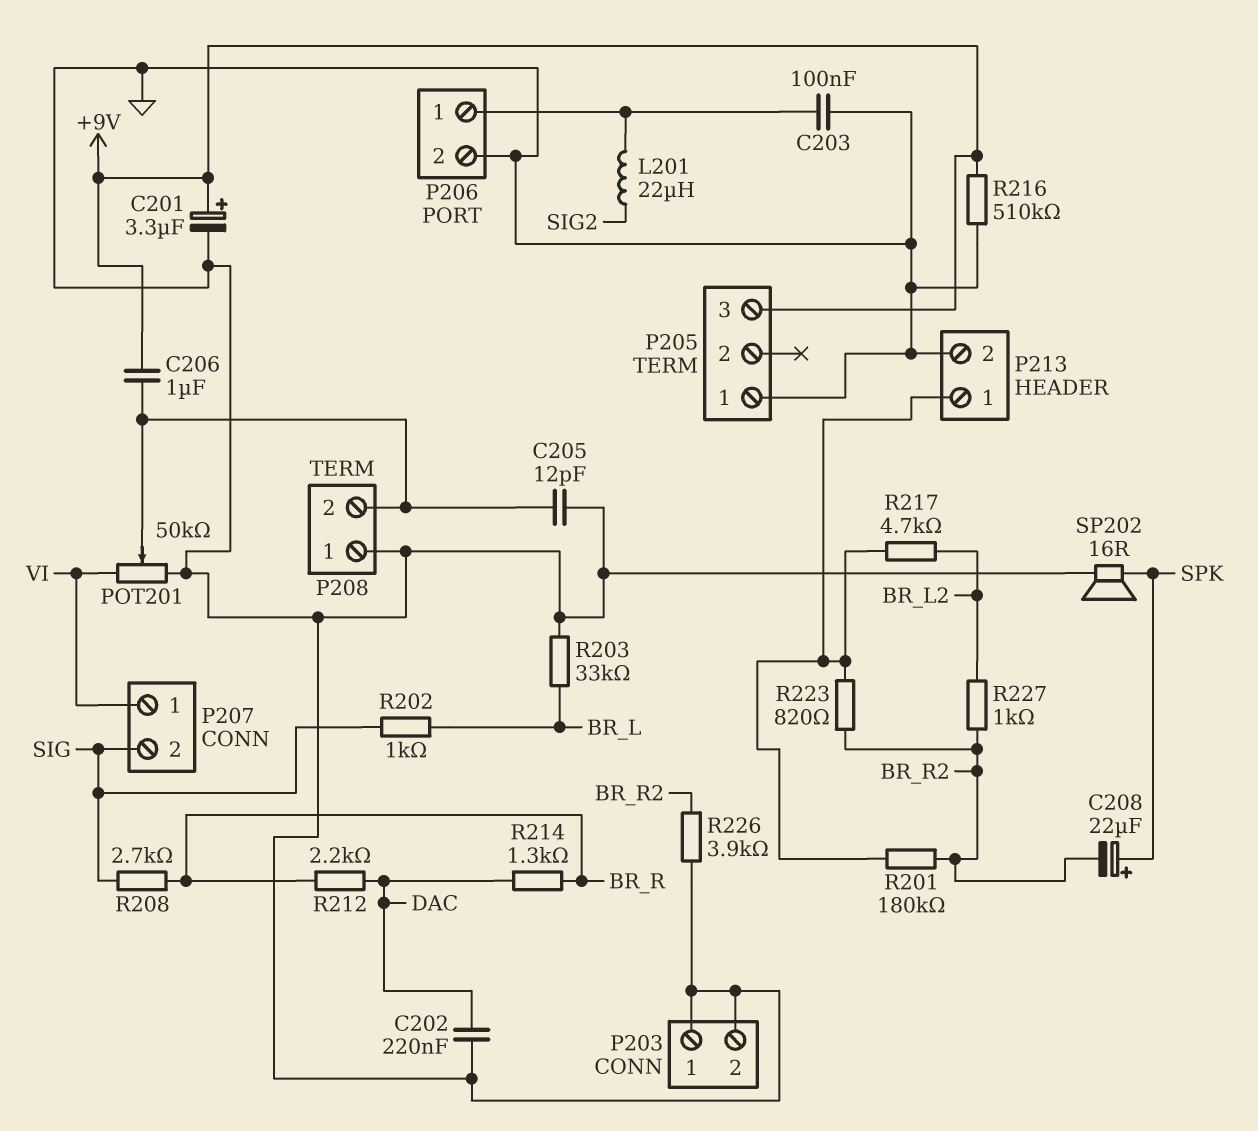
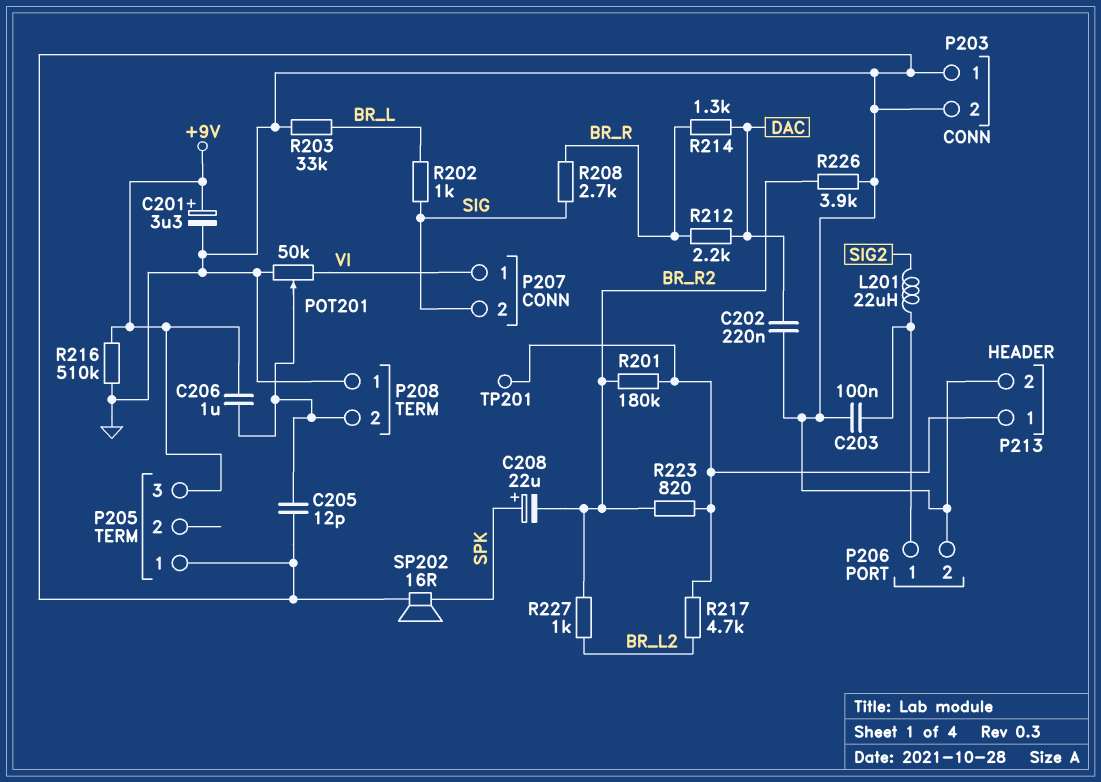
TP201: none -> test point (P213/1)

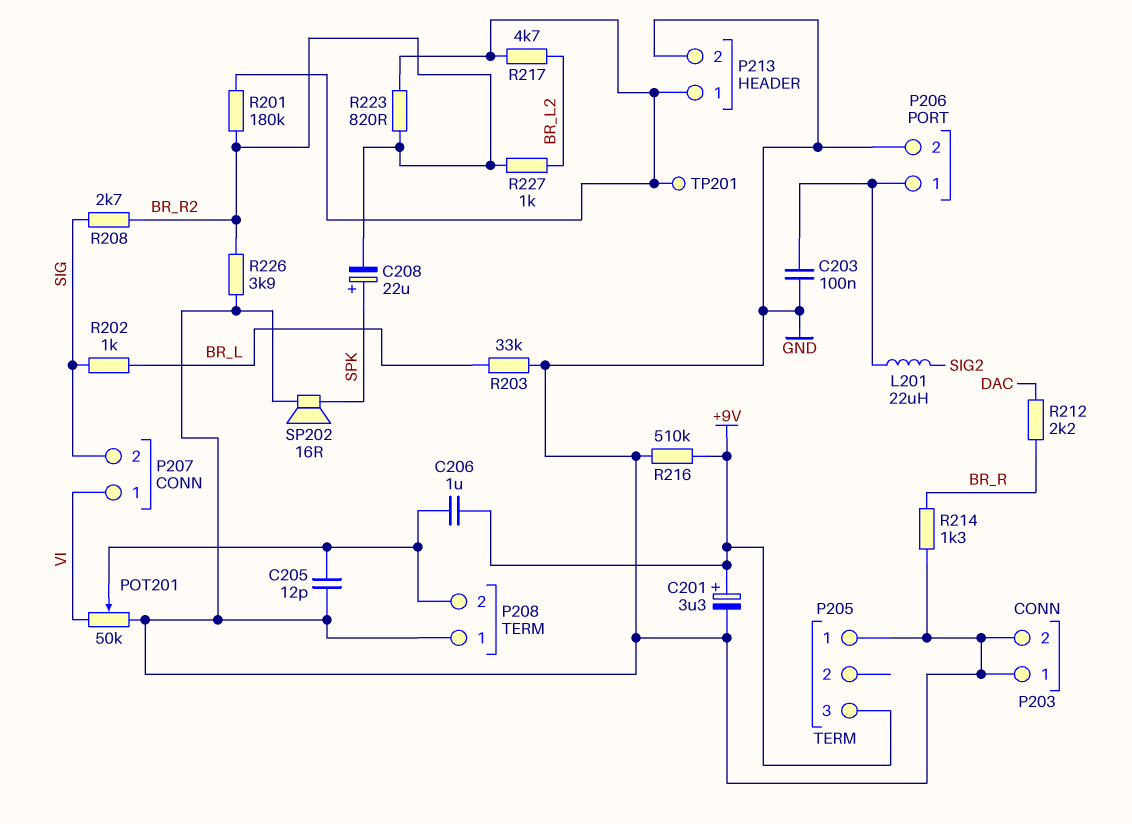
C202: 220nF (DAC, GND) -> none
R208: 2.7k (BR_R, SIG) -> 2.7k (BR_R2, SIG)
R214: 1.3k (BR_R, DAC) -> 1.3k (BR_R, GND)

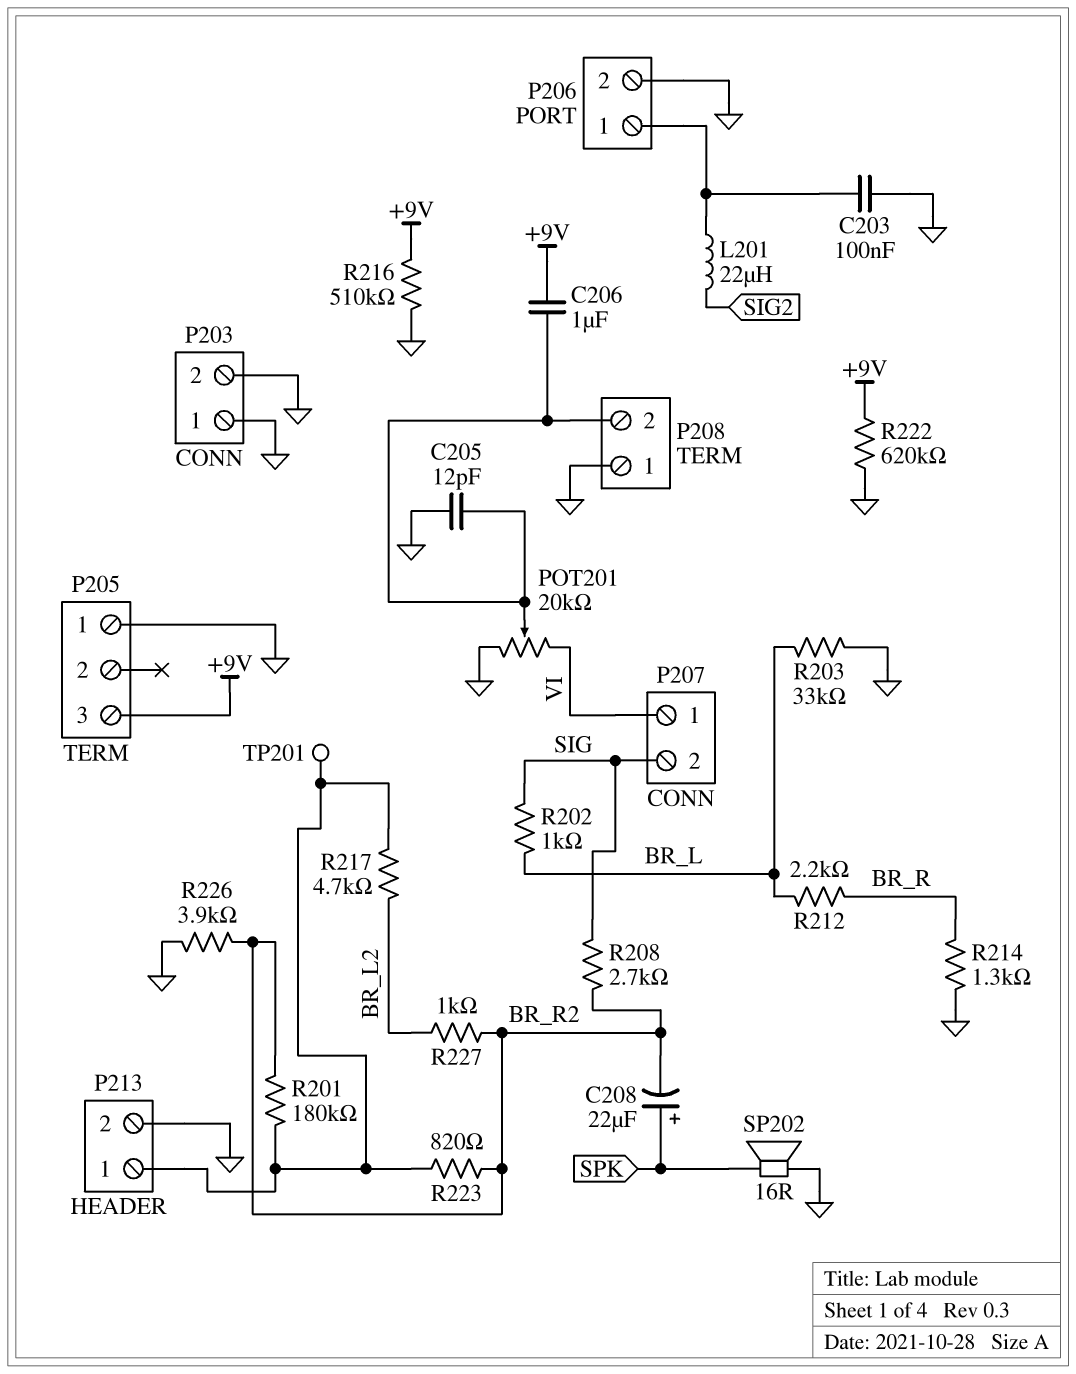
C201: 3.3uF (plus +9V, minus GND) -> none
POT201: 50k (GND, VI, wiper P208/2) -> 20k (GND, VI, wiper P208/2)
R212: 2.2k (BR_R, DAC) -> 2.2k (BR_L, BR_R)
R222: none -> 620k (+9V, GND)

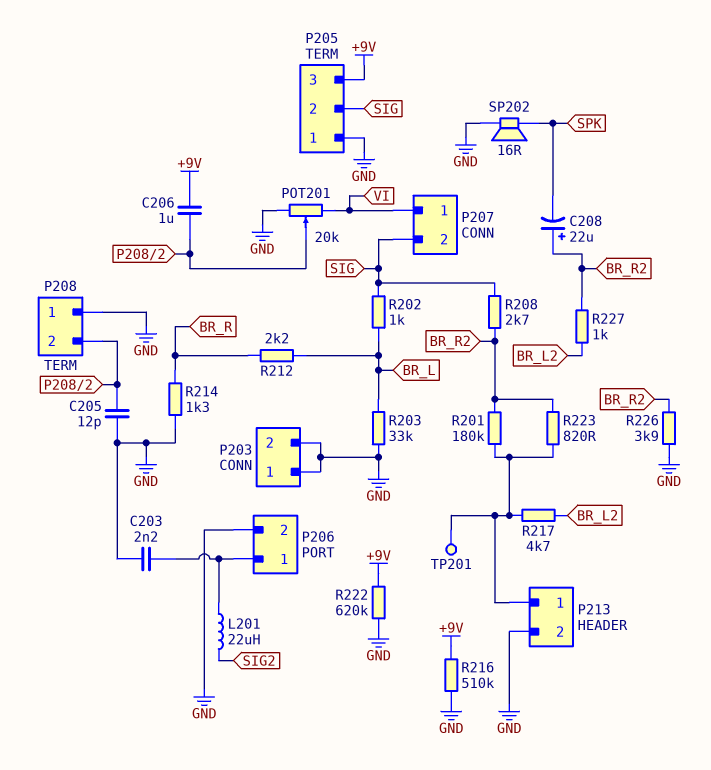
C203: 100nF (GND, P206/1) -> 2.2nF (GND, P206/1)
C208: 22uF (plus SPK, minus BR_R2) -> 22uF (plus BR_R2, minus SPK)
P205 pin 2: none -> SIG

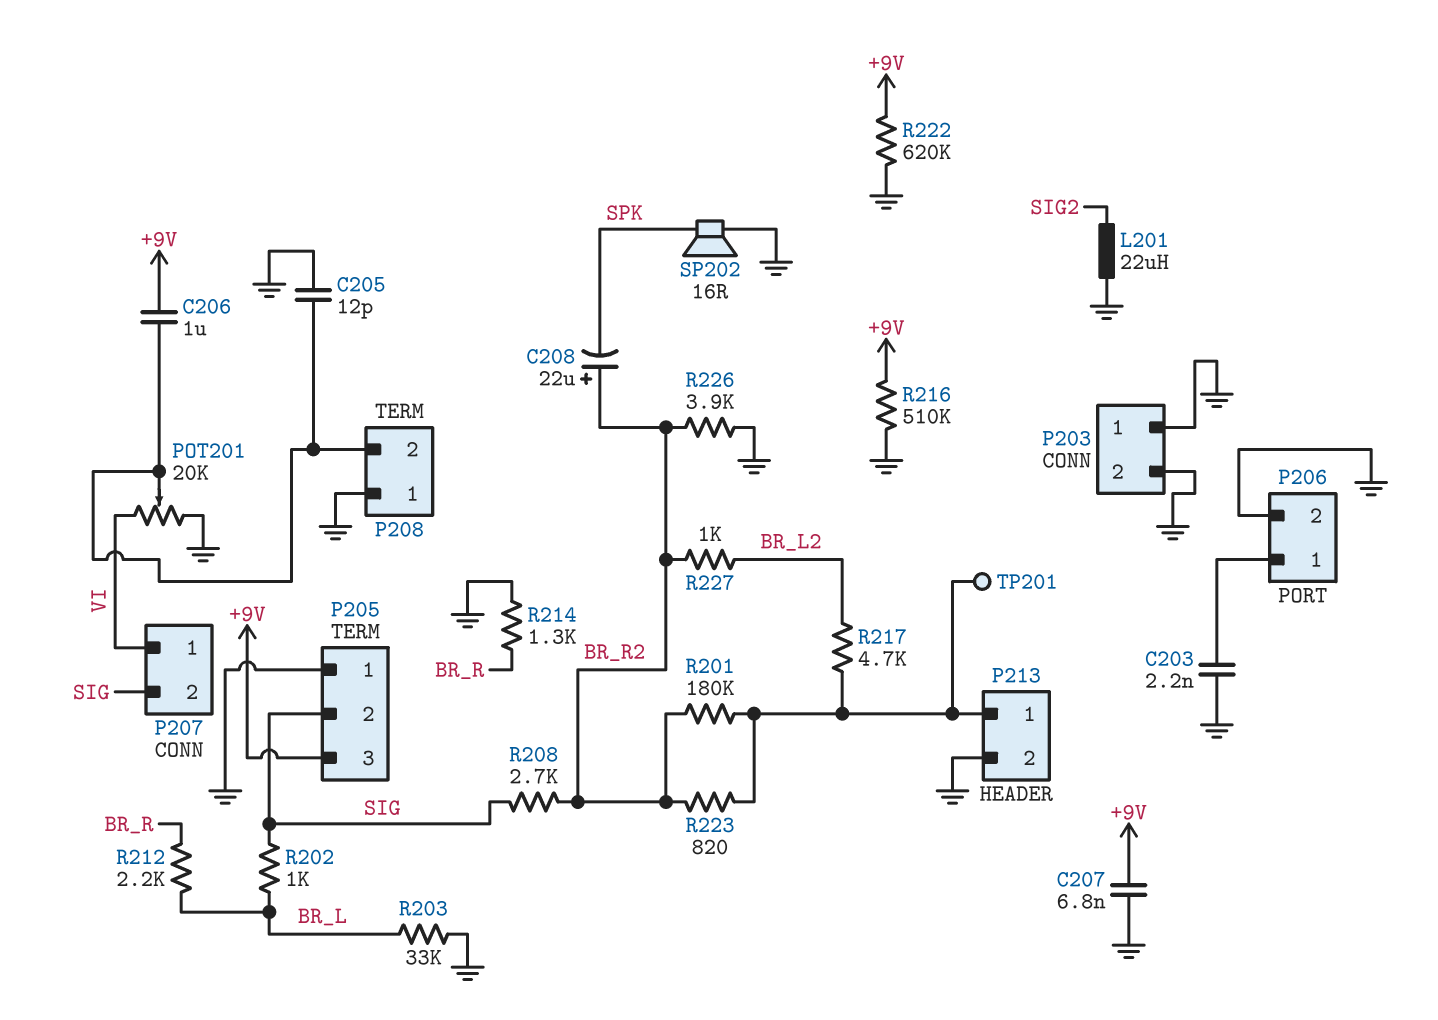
C207: none -> 6.8nF (+9V, GND)
L201: 22uH (P206/1, SIG2) -> 22uH (GND, SIG2)

